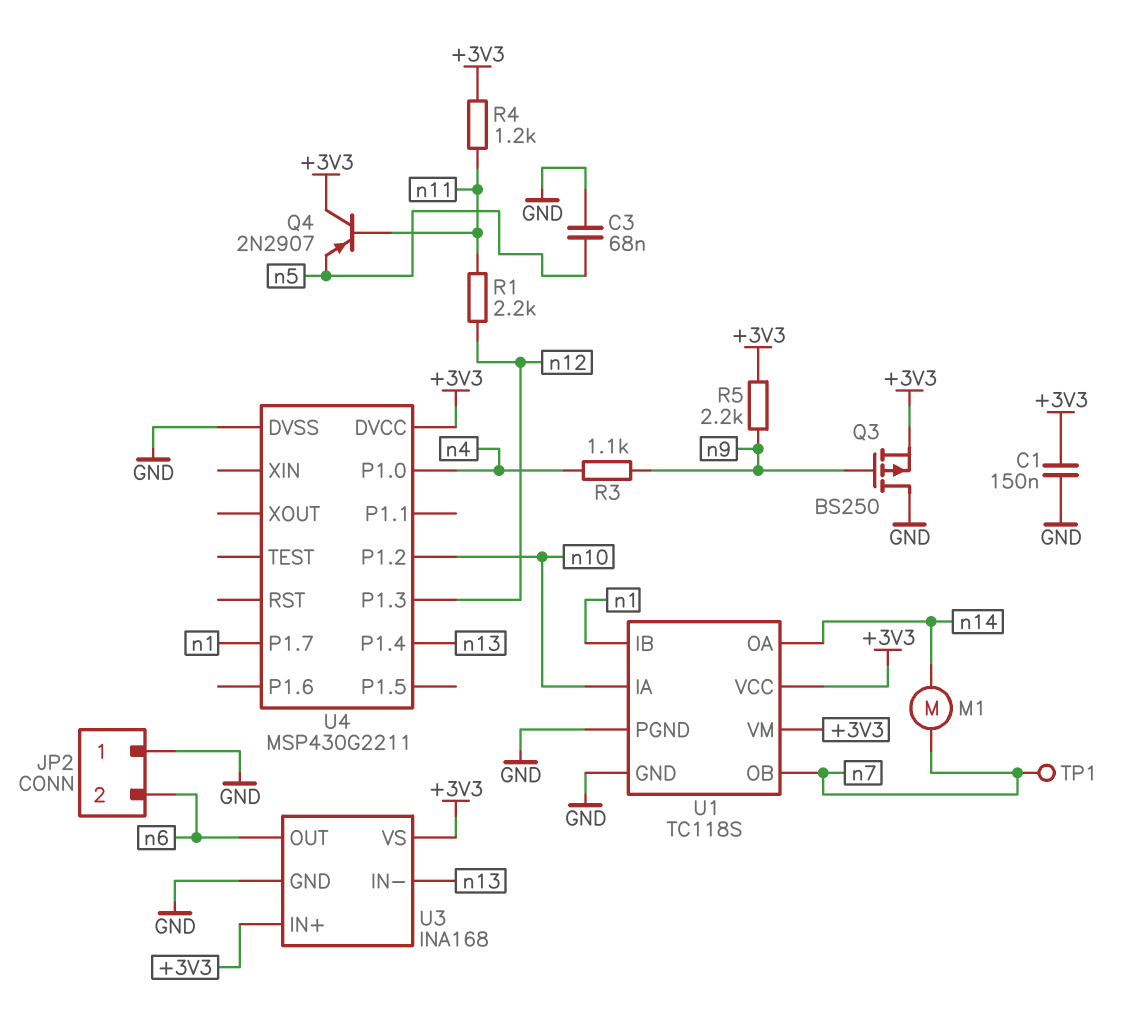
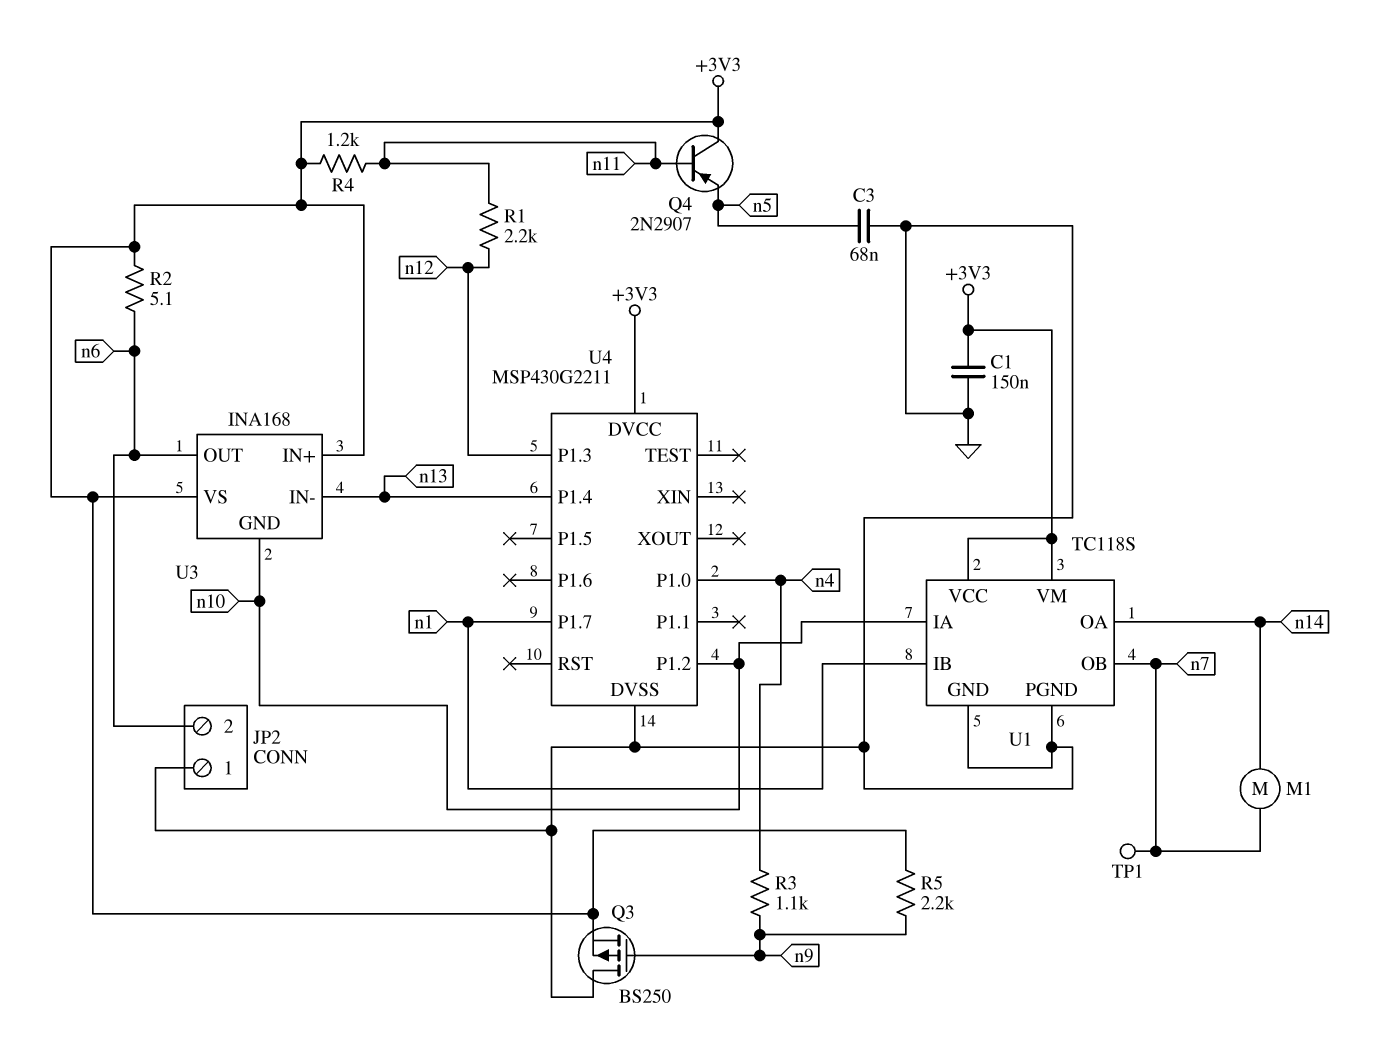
R2: none -> 5.1 (+3V3, n6)
U3 pin GND: GND -> n10

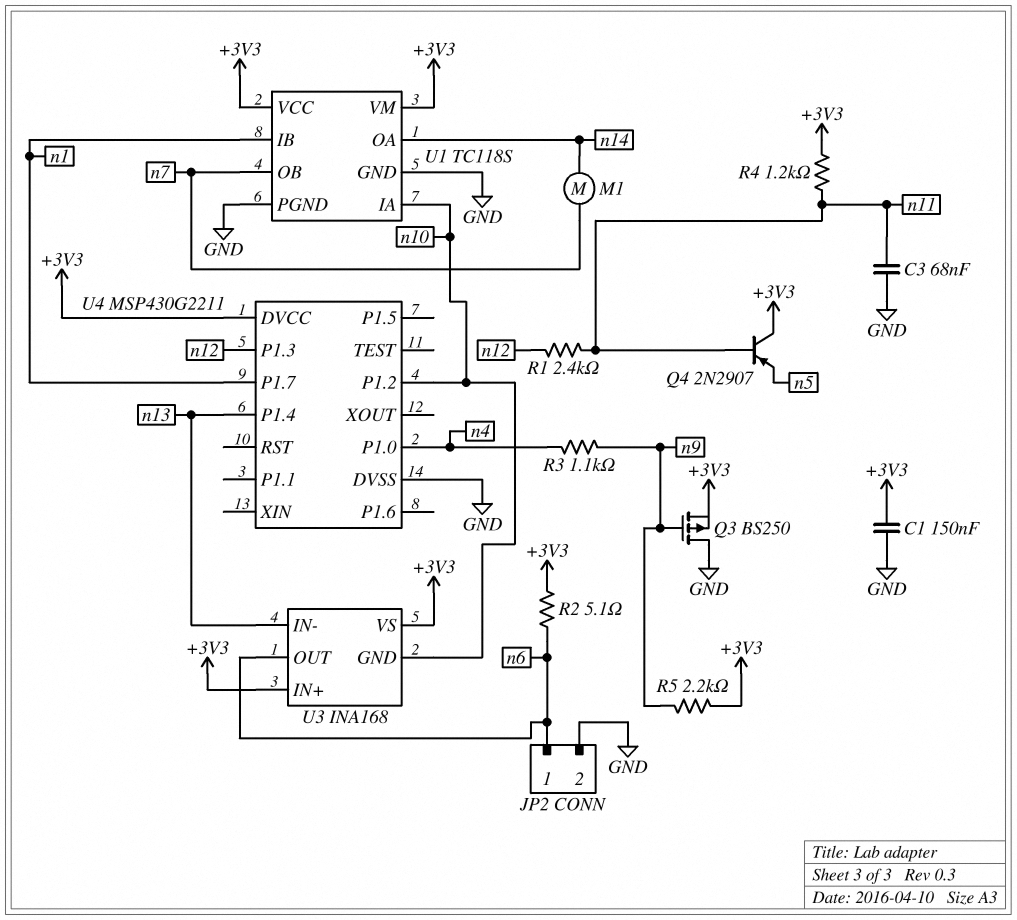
C3: 68nF (GND, n5) -> 68nF (GND, n11)
JP2 pin 1: GND -> n6
JP2 pin 2: n6 -> GND
R1: 2.2k (n11, n12) -> 2.4k (n11, n12)
TP1: test point (n7) -> none

